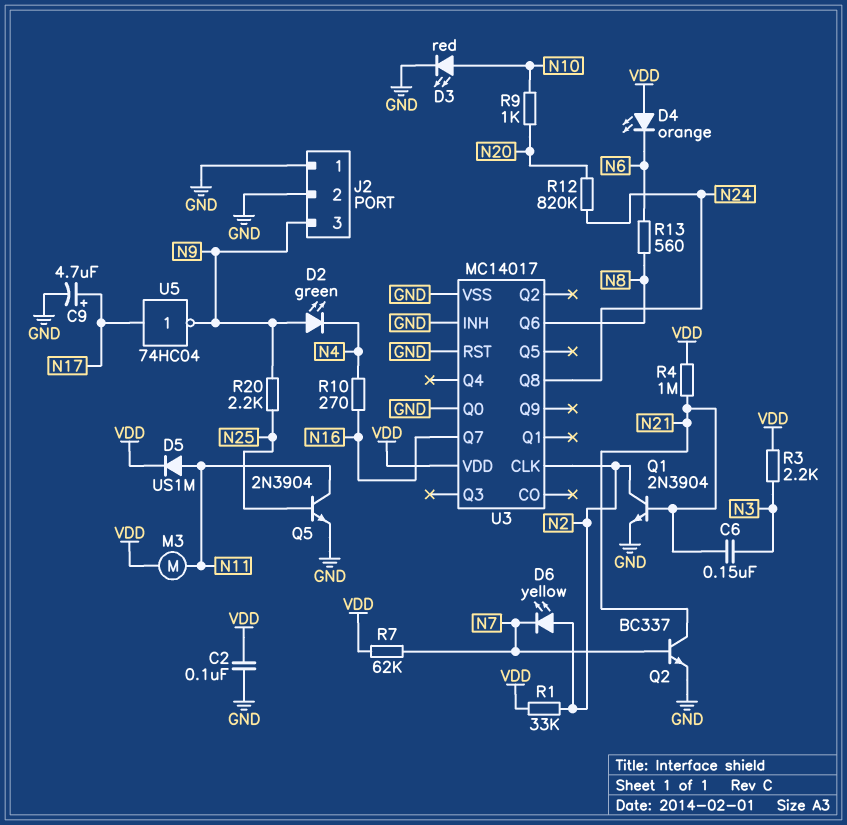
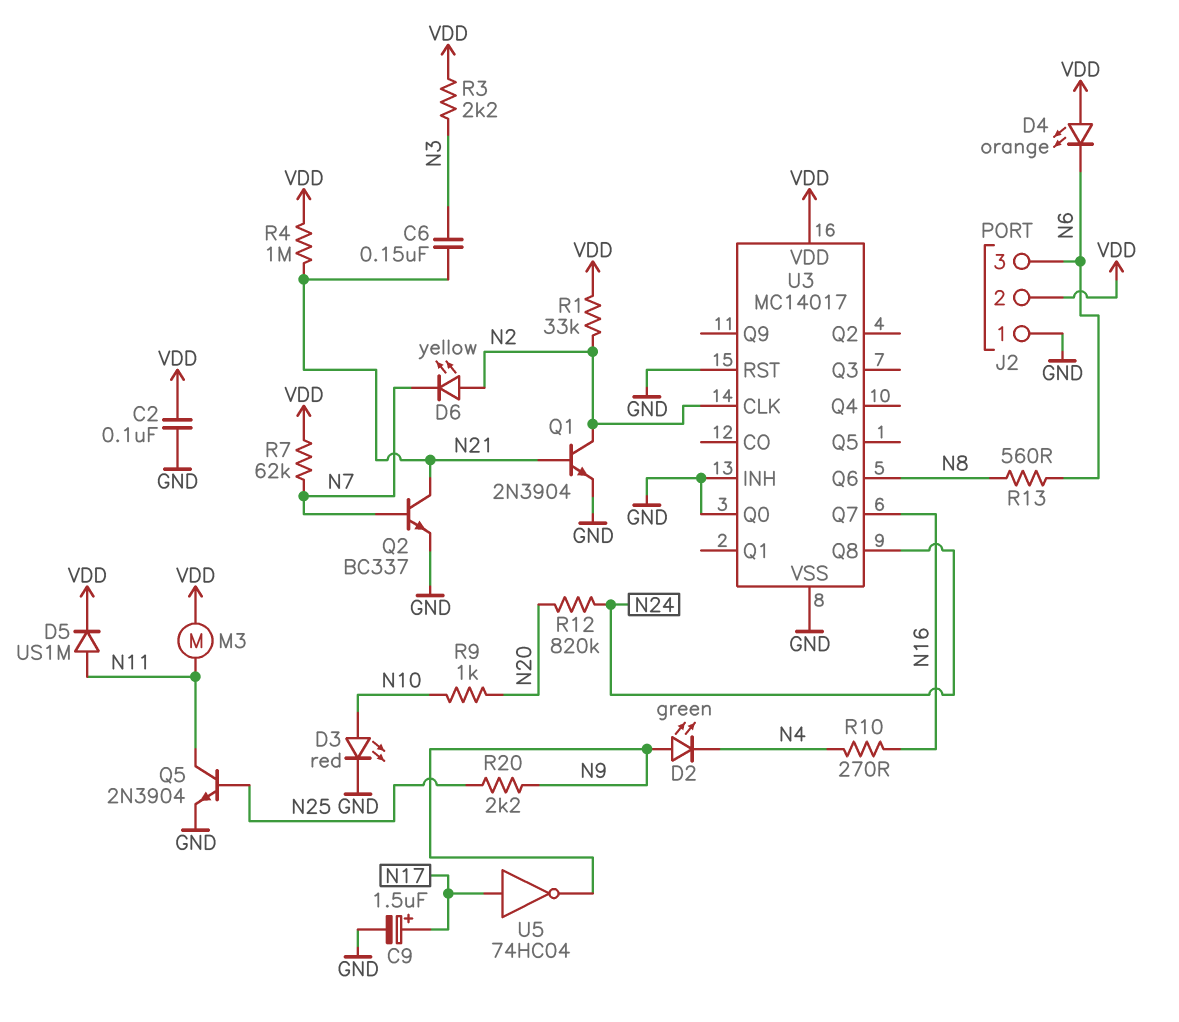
C9: 4.7uF (plus N17, minus GND) -> 1.5uF (plus N17, minus GND)
J2 pin 2: GND -> VDD
J2 pin 3: N9 -> N6

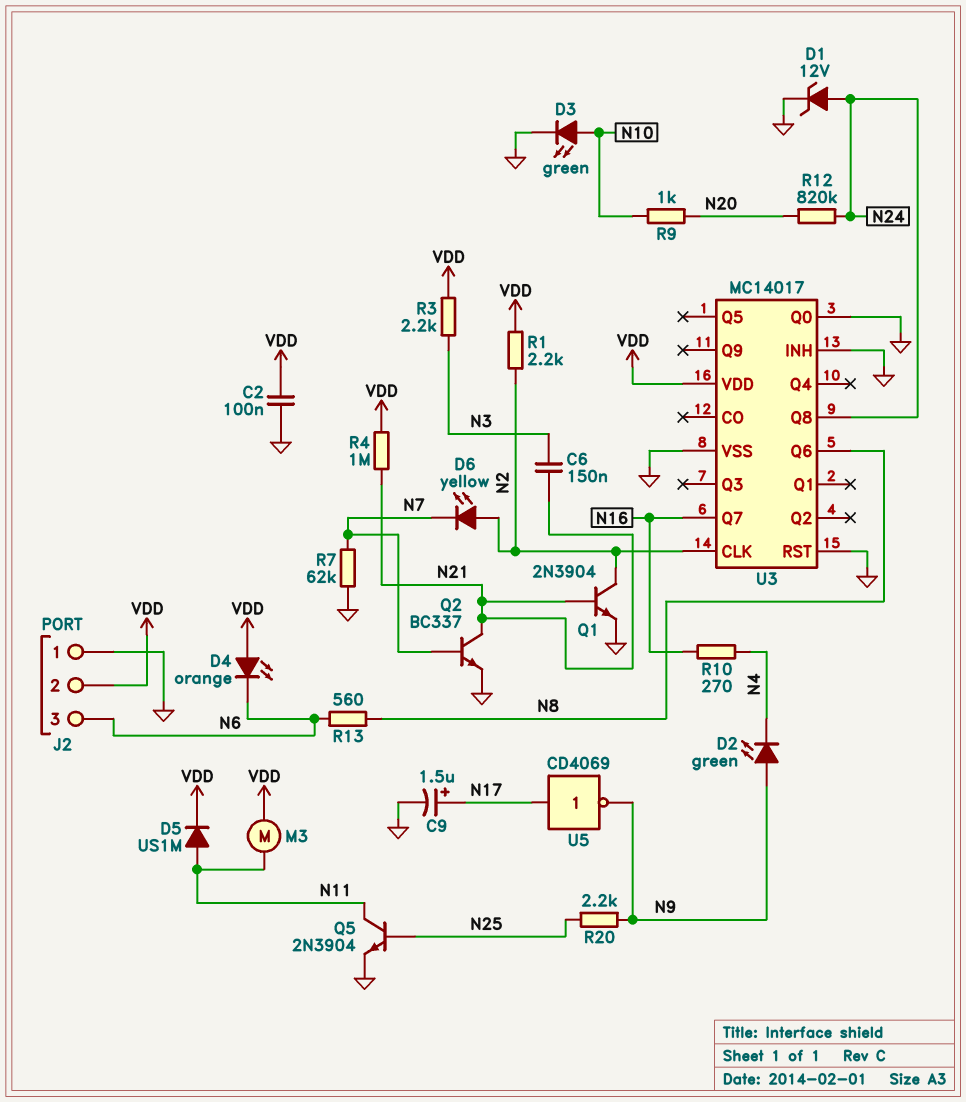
D1: none -> zener 12V (A N24, K GND)
D3: LED red (A N10, K GND) -> LED green (A N10, K GND)
R1: 33k (N2, VDD) -> 2.2k (N2, VDD)
R7: 62k (N7, VDD) -> 62k (GND, N7)
U5: NOT 74HC04 (in N17, out N9) -> NOT CD4069 (in N17, out N9)

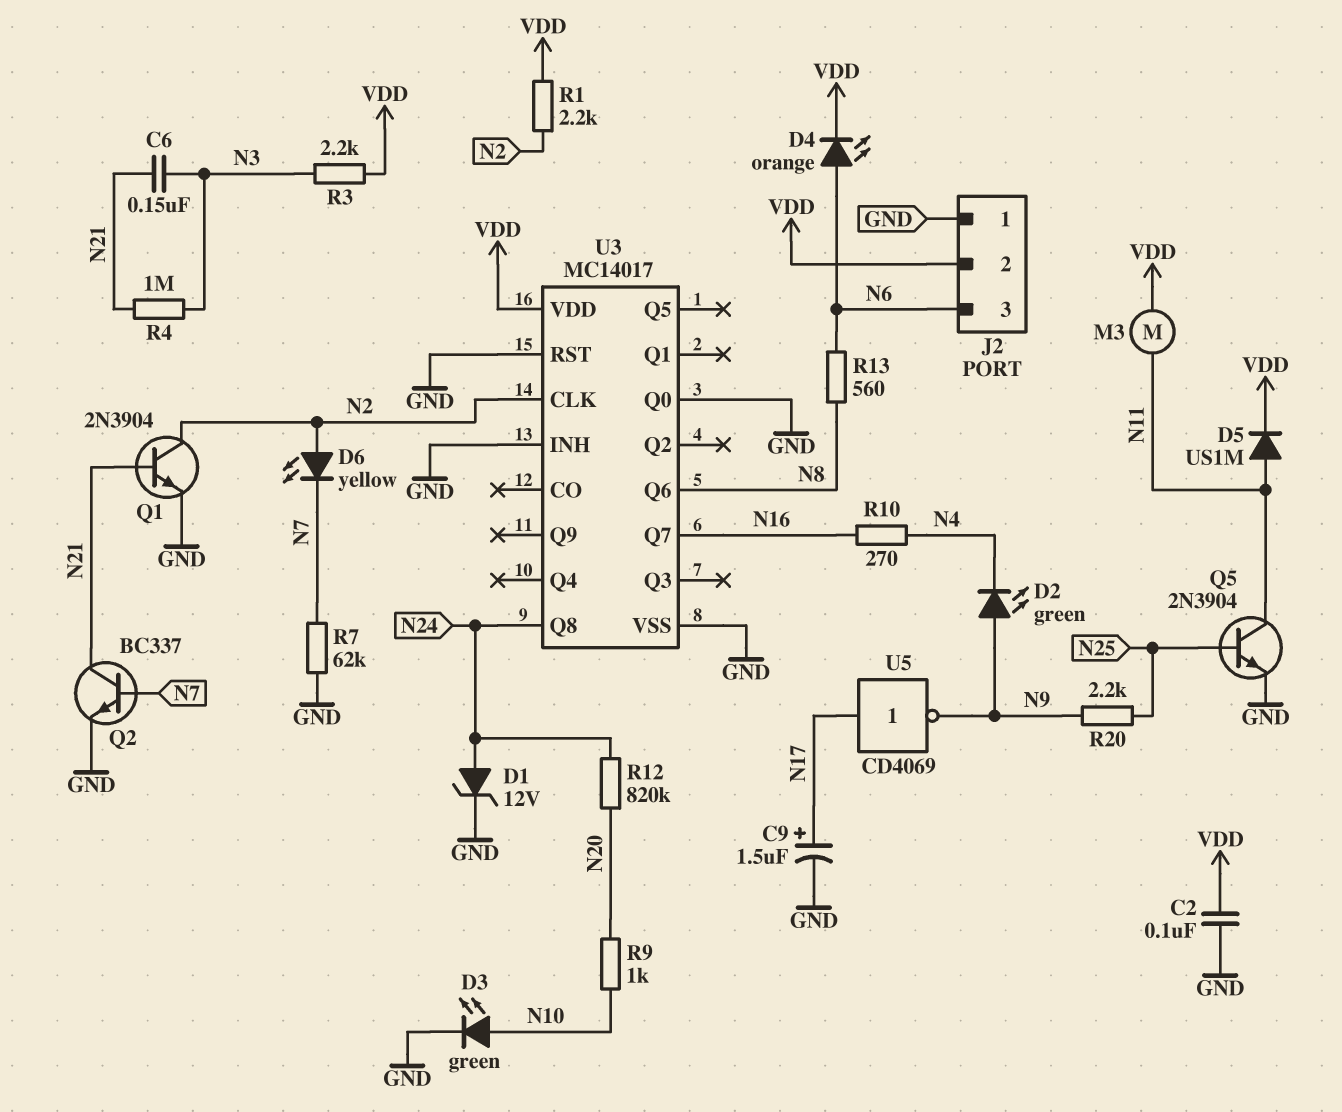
D4: LED orange (A VDD, K N6) -> LED orange (A N6, K VDD)
R4: 1M (N21, VDD) -> 1M (N3, N21)

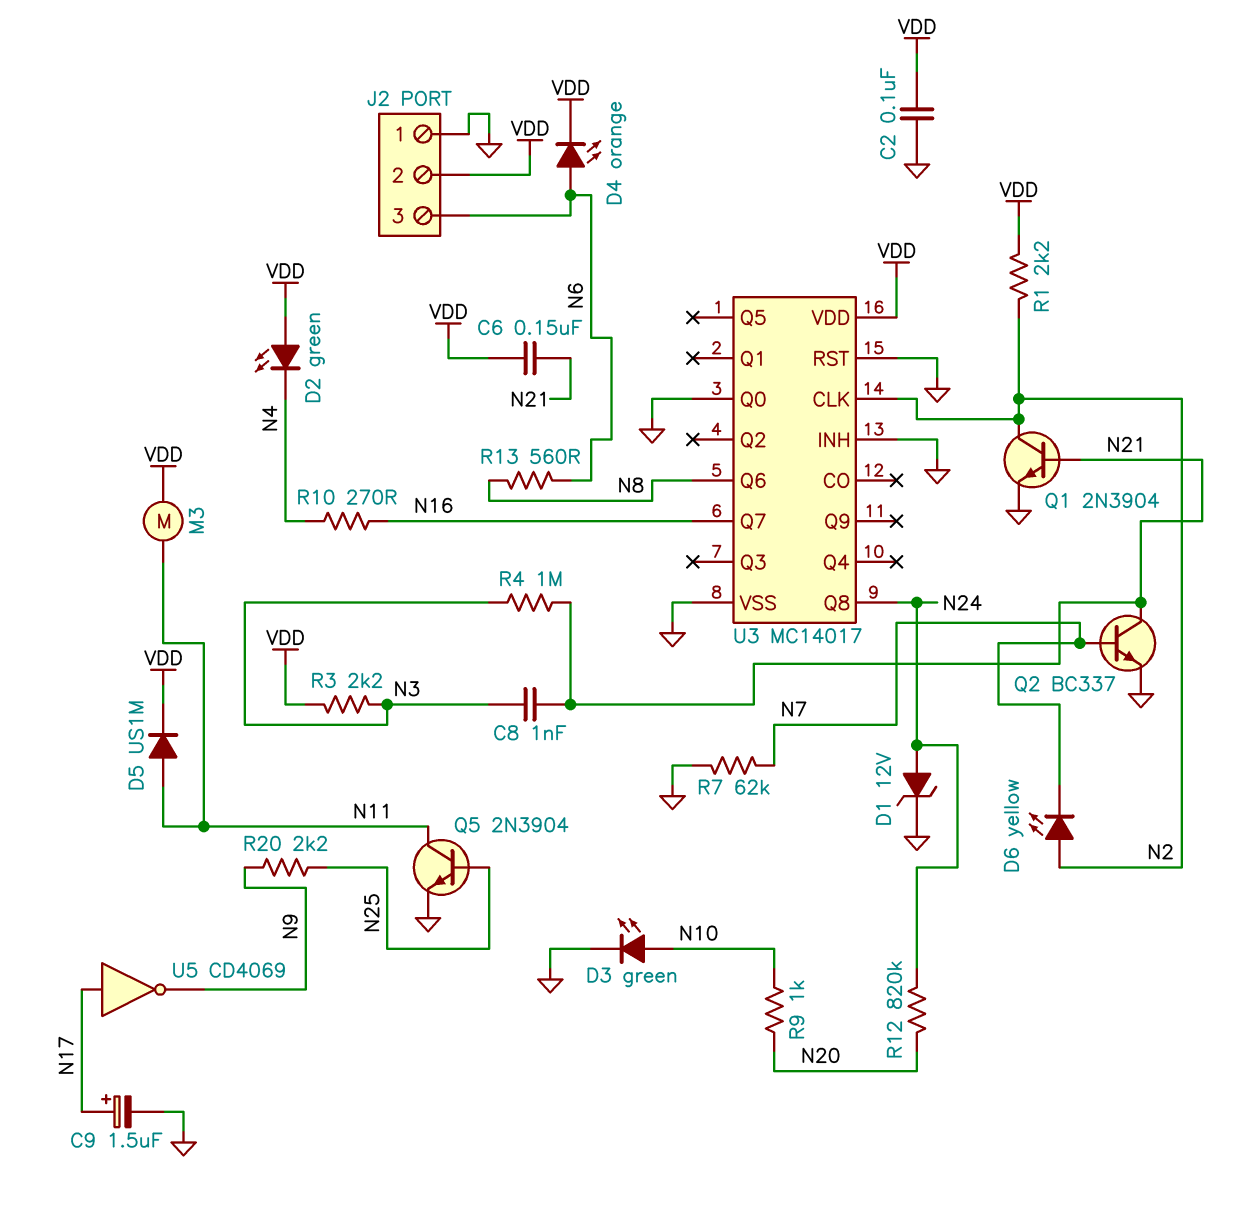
C6: 150nF (N3, N21) -> 150nF (N21, VDD)
C8: none -> 1nF (N3, N21)
D2: LED green (A N9, K N4) -> LED green (A VDD, K N4)

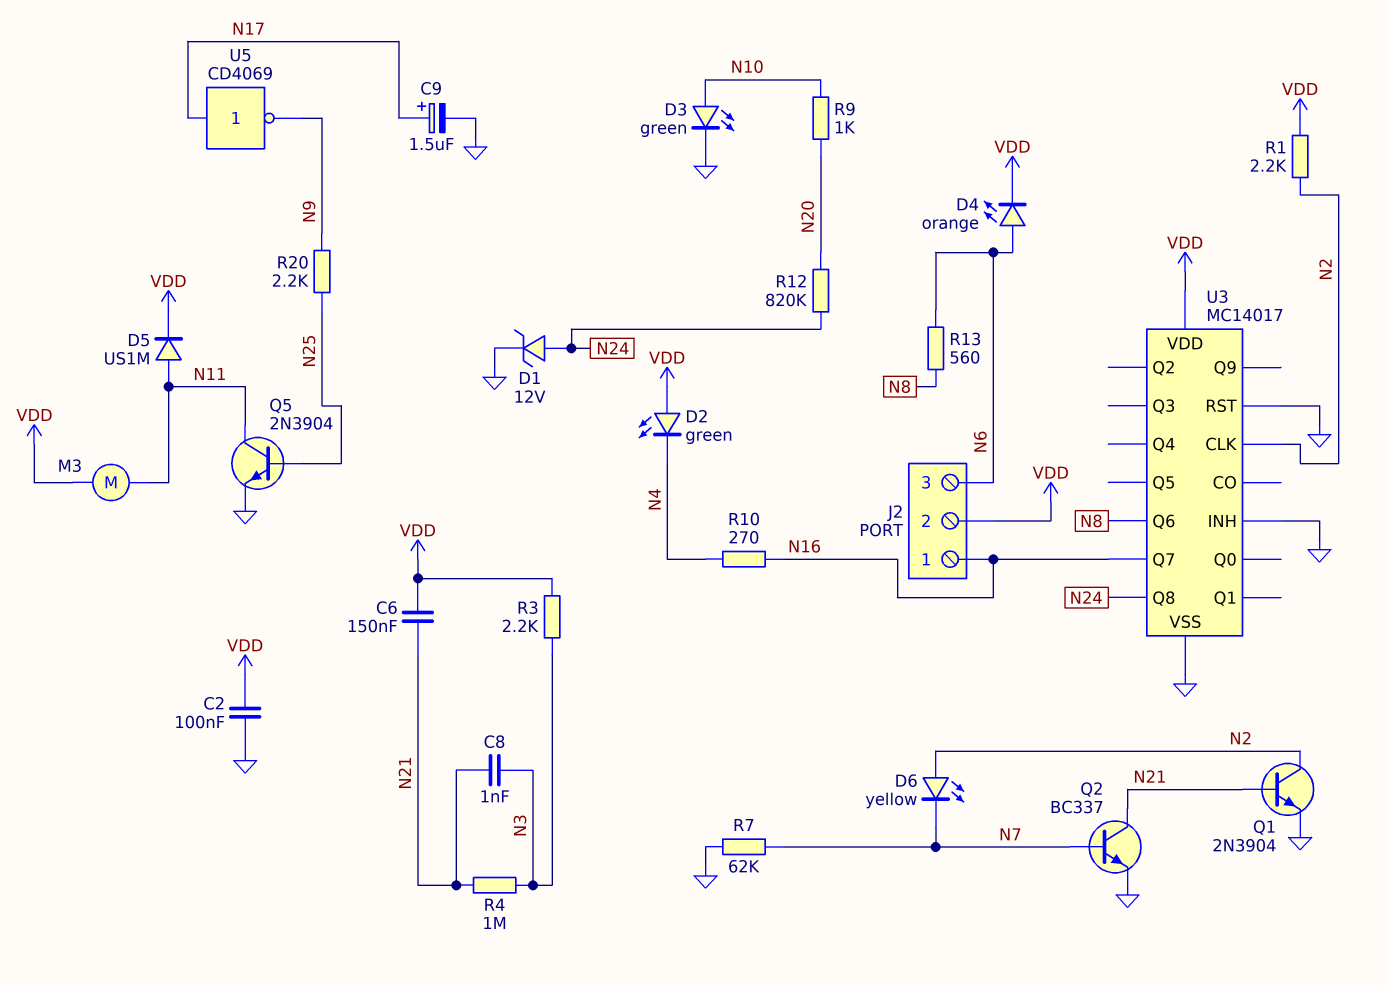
J2 pin 1: GND -> N16
U3 pin Q0: GND -> none

